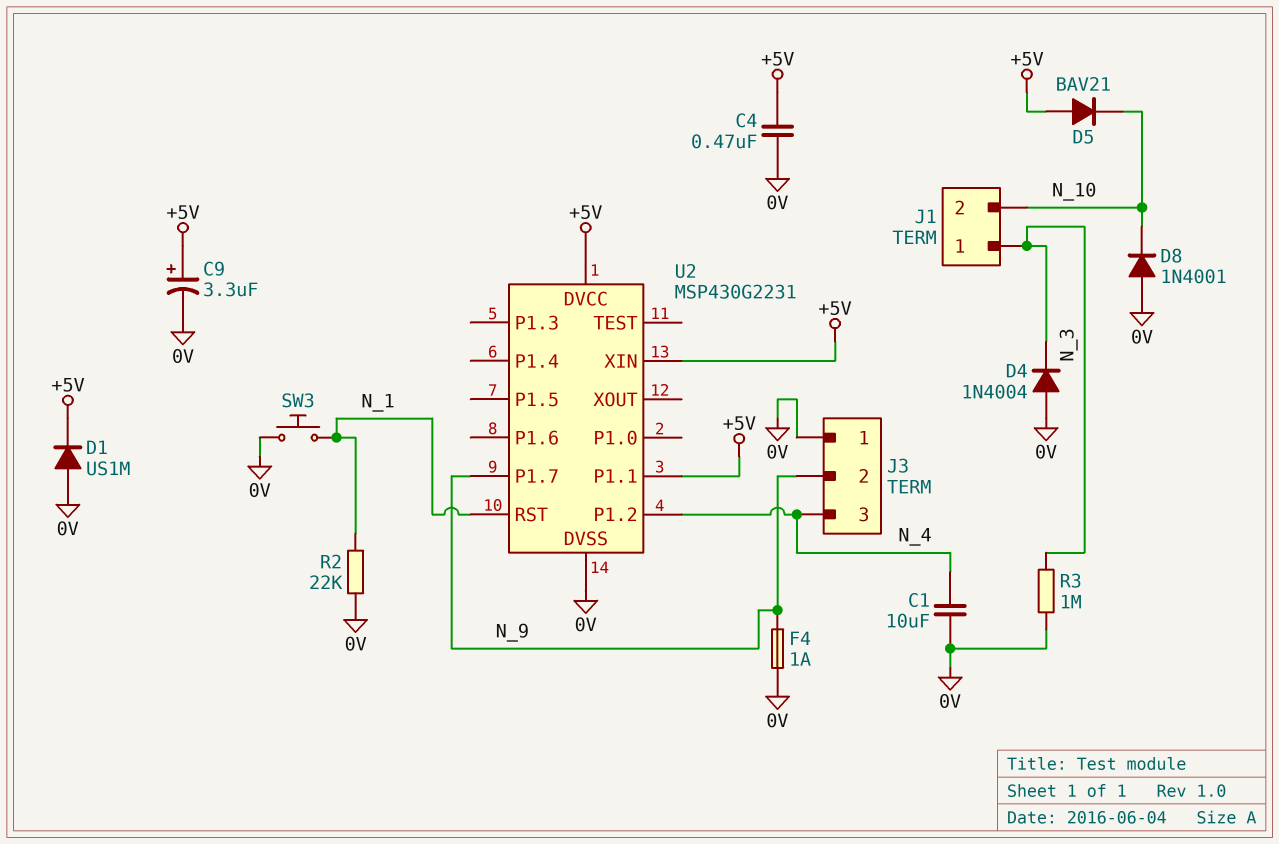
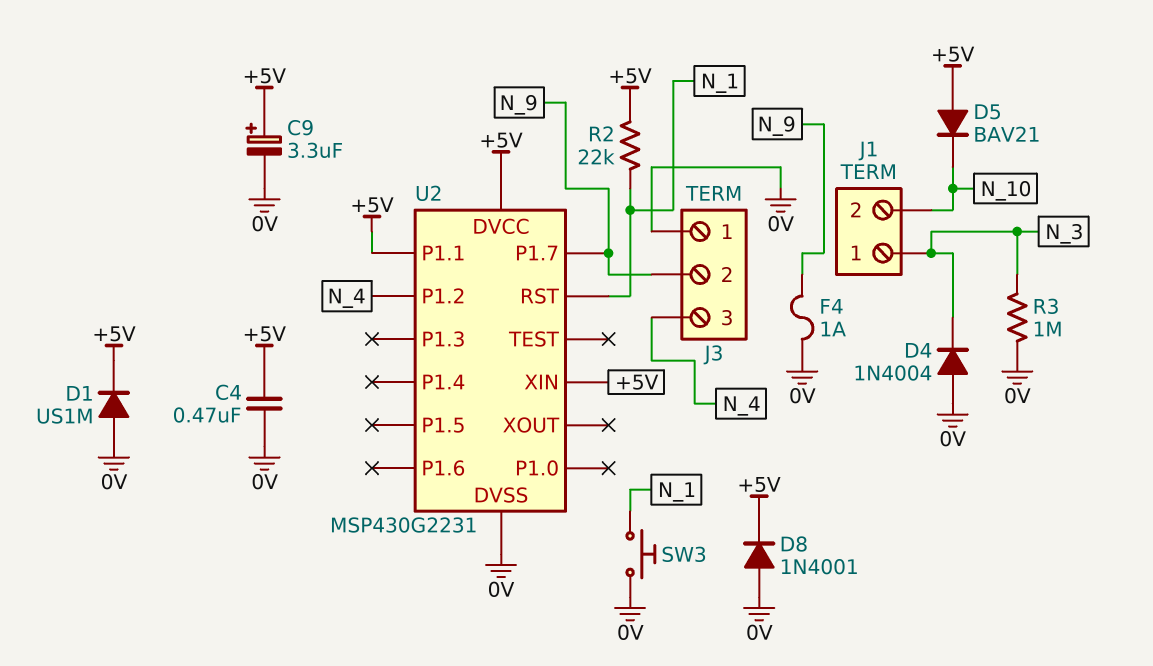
C1: 10uF (0V, N_4) -> none
D8: diode 1N4001 (A 0V, K N_10) -> diode 1N4001 (A 0V, K +5V)
R2: 22k (0V, N_1) -> 22k (+5V, N_1)

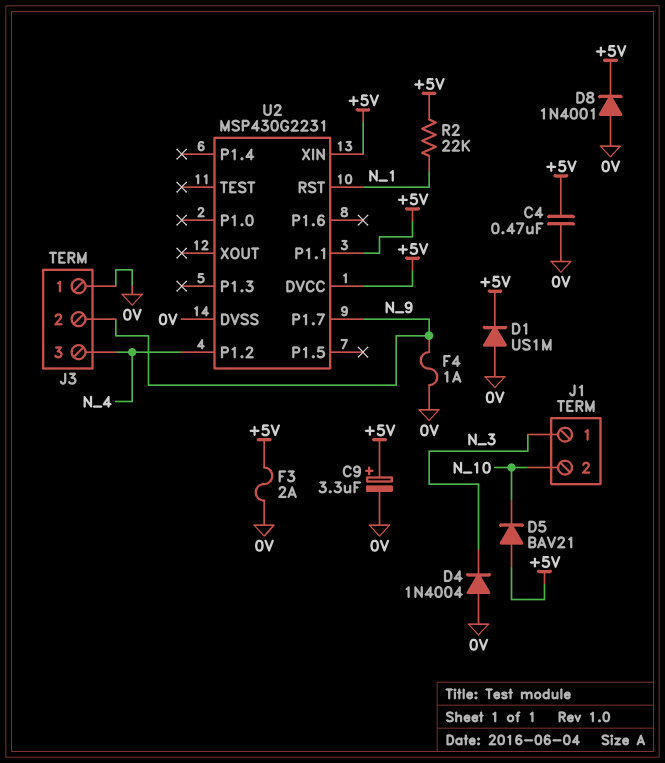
F3: none -> 2A (+5V, 0V)
R3: 1M (0V, N_3) -> none
SW3: button (0V, N_1) -> none

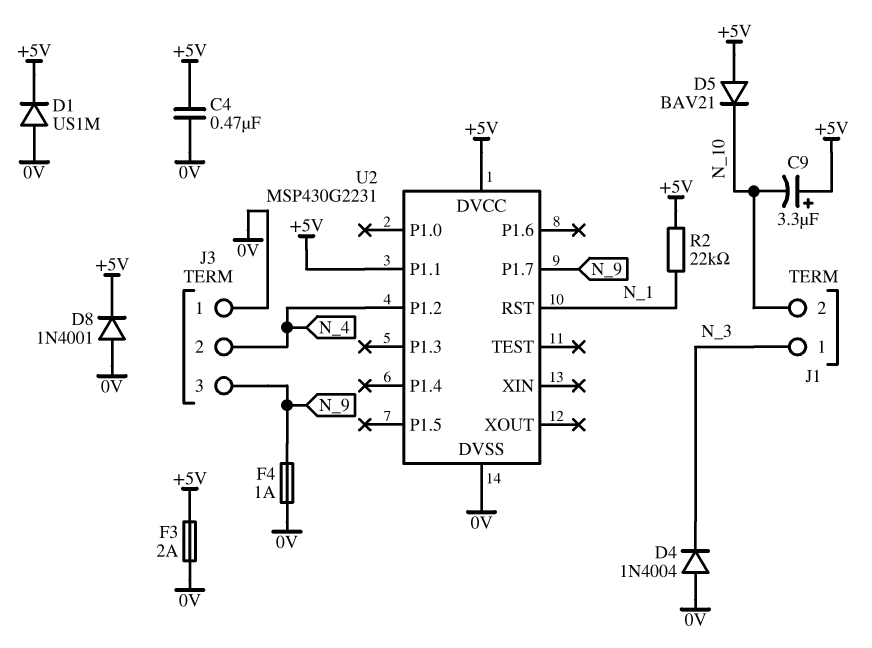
C9: 3.3uF (plus +5V, minus 0V) -> 3.3uF (plus +5V, minus N_10)
J3 pin 2: N_9 -> N_4
J3 pin 3: N_4 -> N_9
U2 pin XIN: +5V -> none

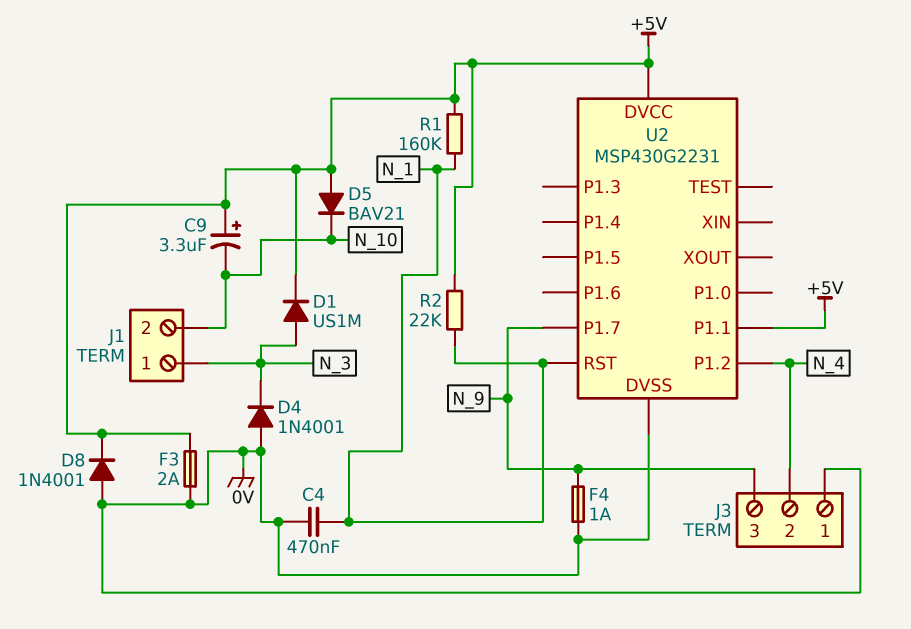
C4: 470nF (+5V, 0V) -> 470nF (0V, N_1)
D1: diode US1M (A 0V, K +5V) -> diode US1M (A N_3, K +5V)
D4: diode 1N4004 (A 0V, K N_3) -> diode 1N4001 (A 0V, K N_3)
R1: none -> 160k (+5V, N_1)

